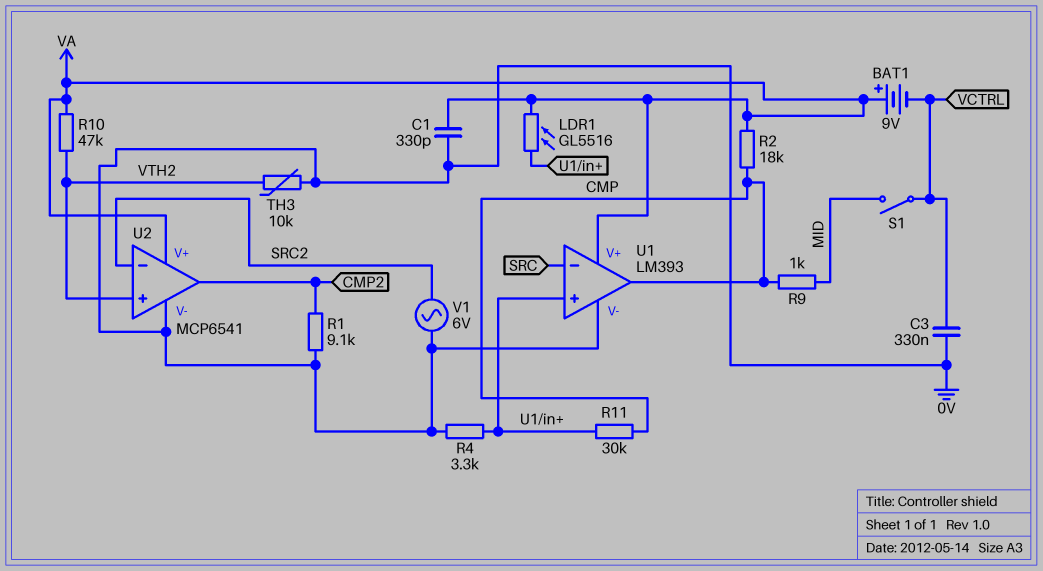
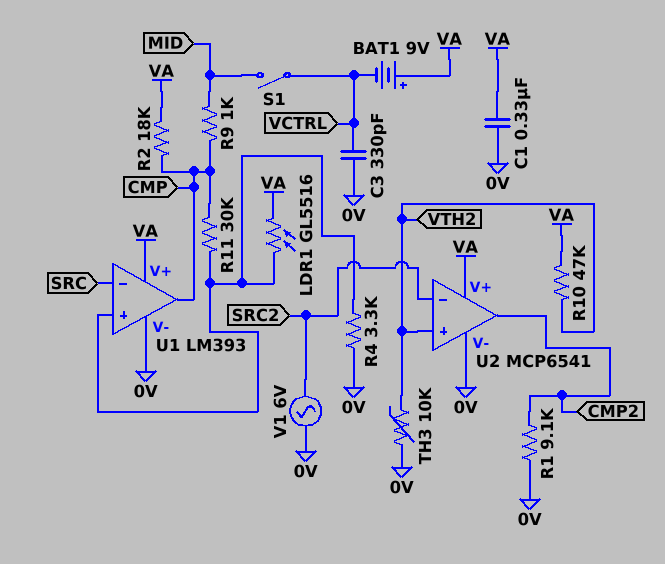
C1: 330pF (0V, VA) -> 330nF (0V, VA)
C3: 330nF (0V, VCTRL) -> 330pF (0V, VCTRL)

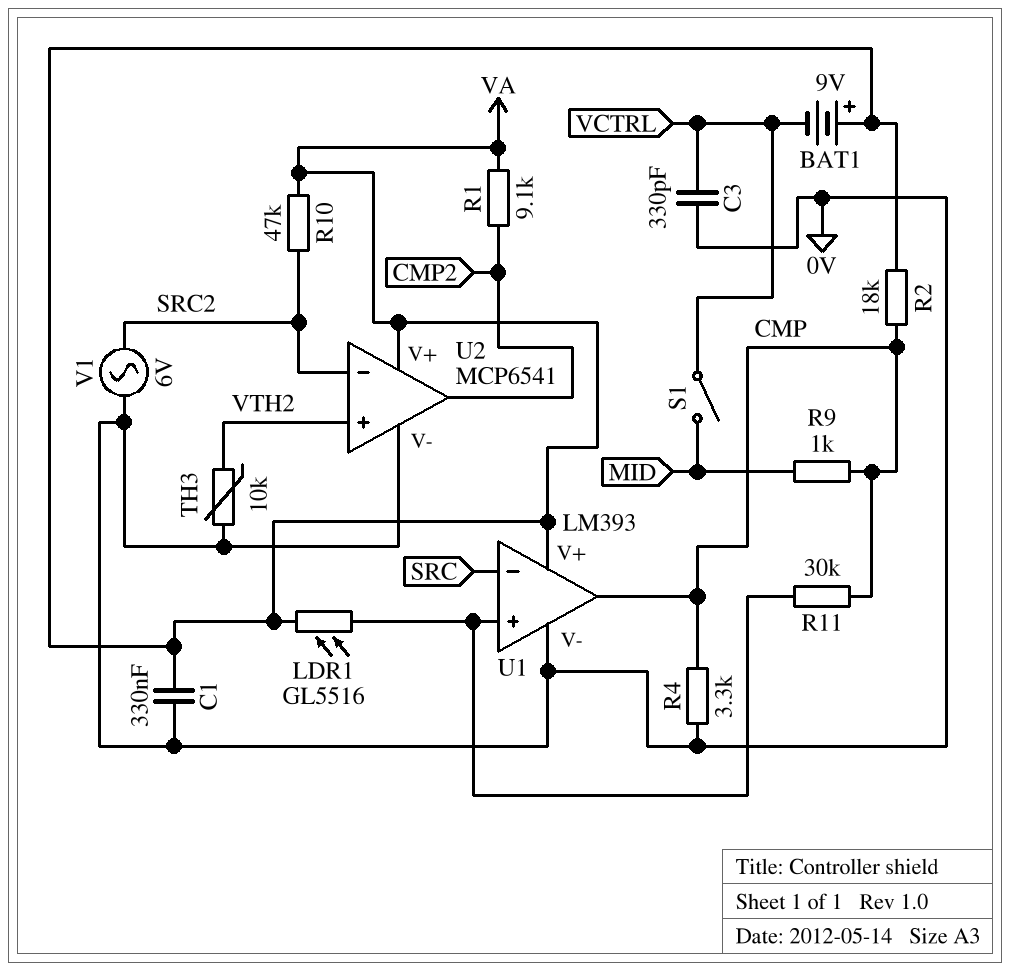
R1: 9.1k (0V, CMP2) -> 9.1k (CMP2, VA)
R4: 3.3k (0V, U1/in+) -> 3.3k (0V, CMP)
R10: 47k (VA, VTH2) -> 47k (SRC2, VA)

